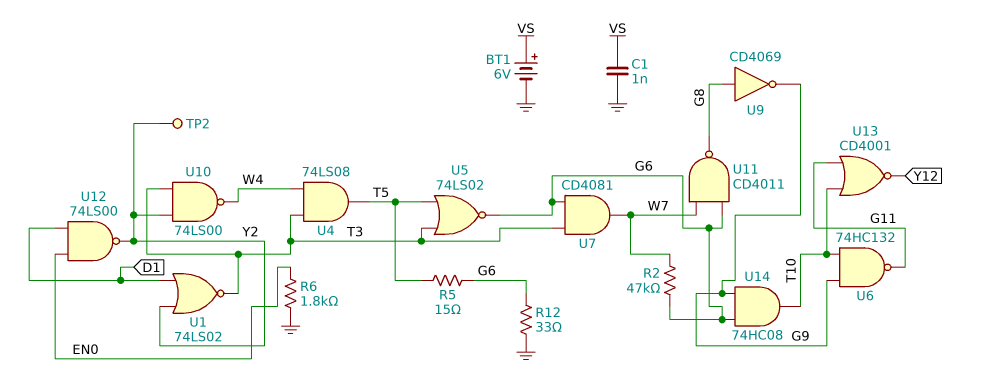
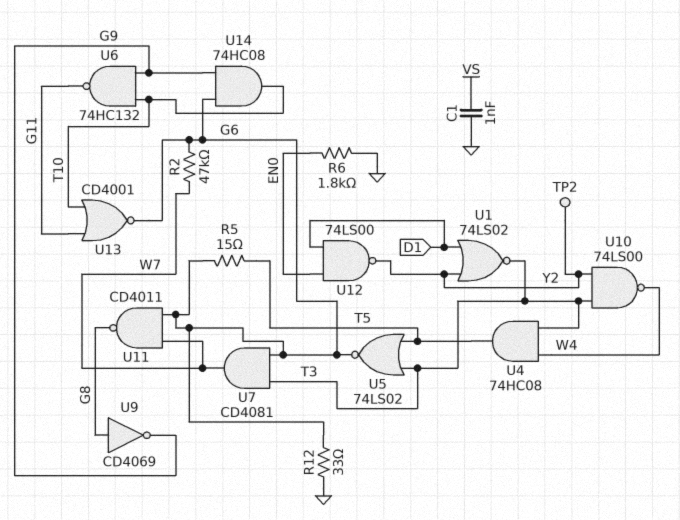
BT1: 6V (plus VS, minus GND) -> none
U4: AND 74LS08 (in T3, in W4, out T5) -> AND 74HC08 (in T3, in W4, out T5)
U13: NOR CD4001 (in G11, in T10, out Y12) -> NOR CD4001 (in G11, in T10, out G6)

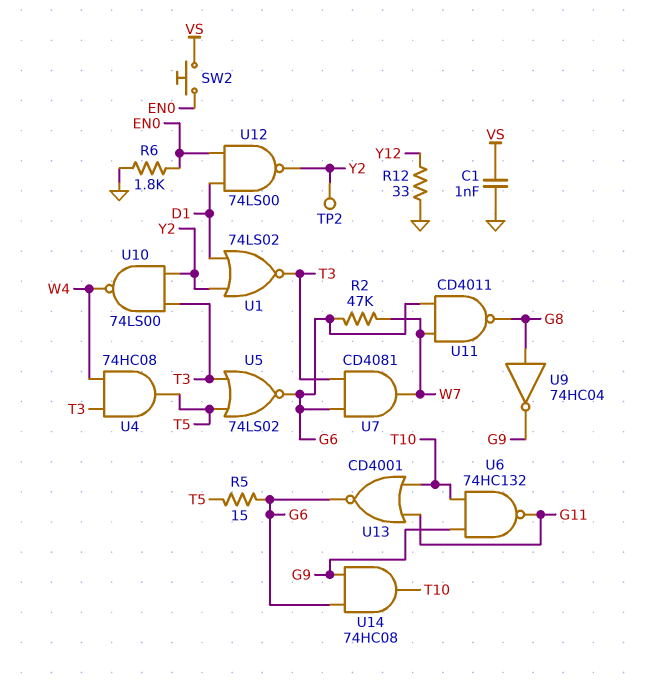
R12: 33 (G6, GND) -> 33 (GND, Y12)
SW2: none -> button (EN0, VS)
U9: NOT CD4069 (in G8, out G9) -> NOT 74HC04 (in G8, out G9)

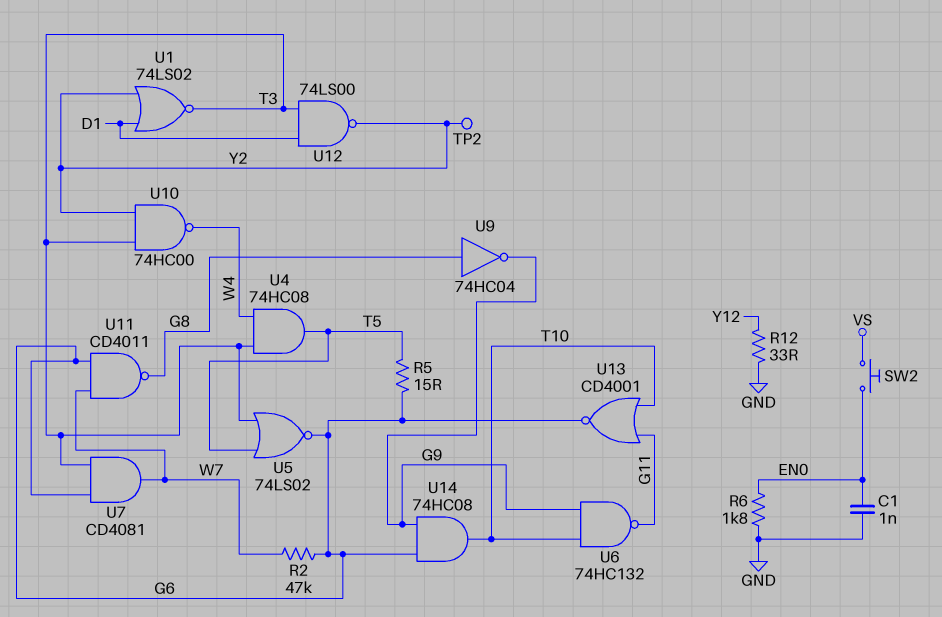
C1: 1nF (GND, VS) -> 1nF (EN0, GND)
U10: NAND 74LS00 (in T3, in Y2, out W4) -> NAND 74HC00 (in T3, in Y2, out W4)
U12: NAND 74LS00 (in D1, in EN0, out Y2) -> NAND 74LS00 (in D1, in T3, out Y2)

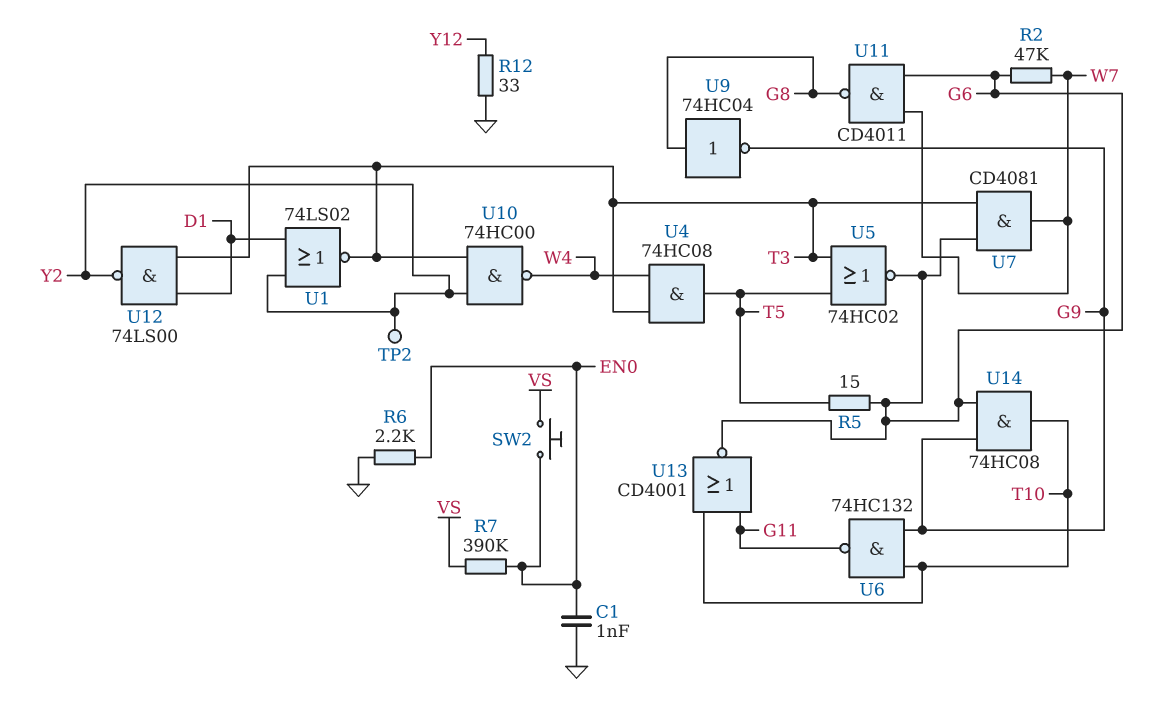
R6: 1.8k (EN0, GND) -> 2.2k (EN0, GND)
R7: none -> 390k (EN0, VS)
U5: NOR 74LS02 (in T3, in T5, out G6) -> NOR 74HC02 (in T3, in T5, out G6)

